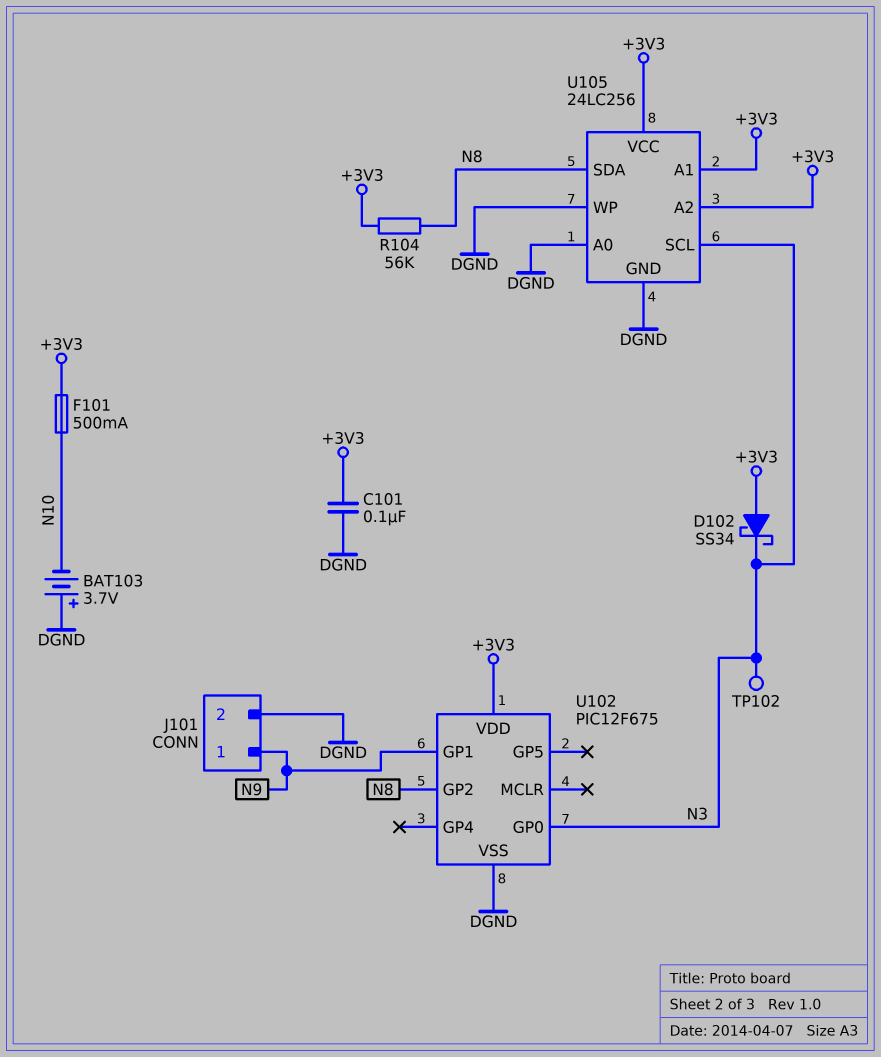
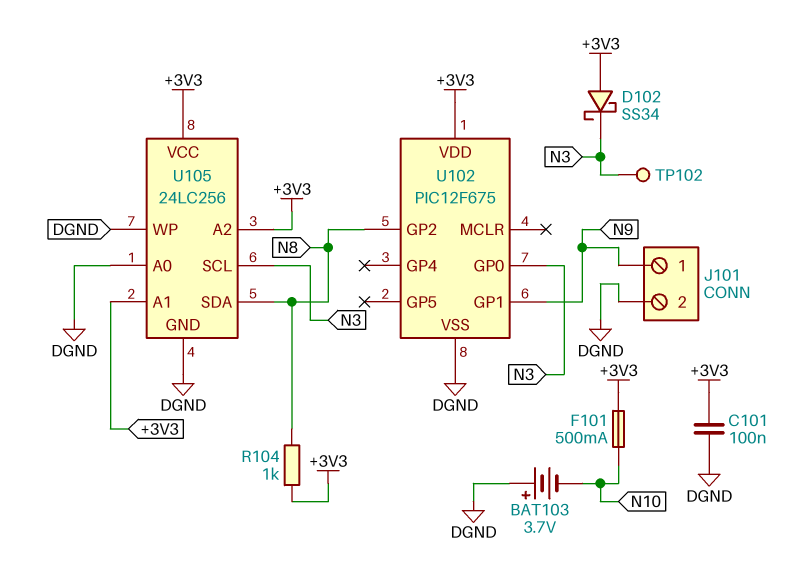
R104: 56k (+3V3, N8) -> 1k (+3V3, N8)

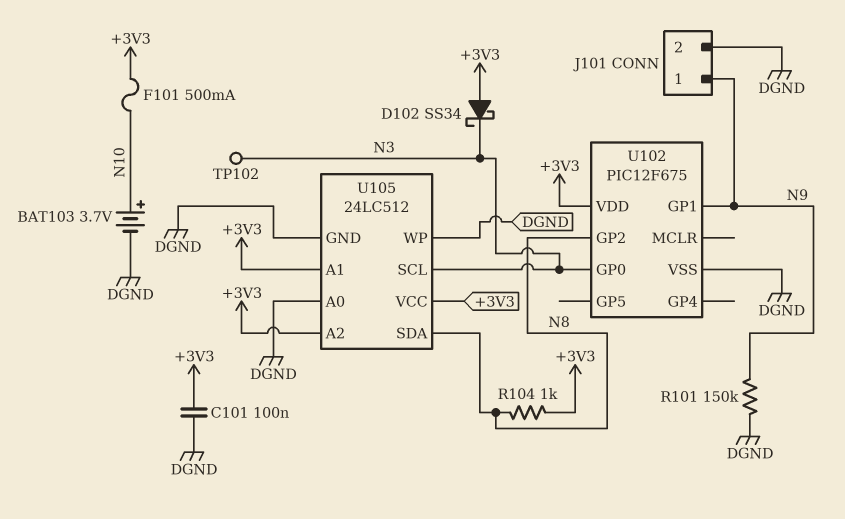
BAT103: 3.7V (plus DGND, minus N10) -> 3.7V (plus N10, minus DGND)
R101: none -> 150k (DGND, N9)
U105: 24LC256 -> 24LC512

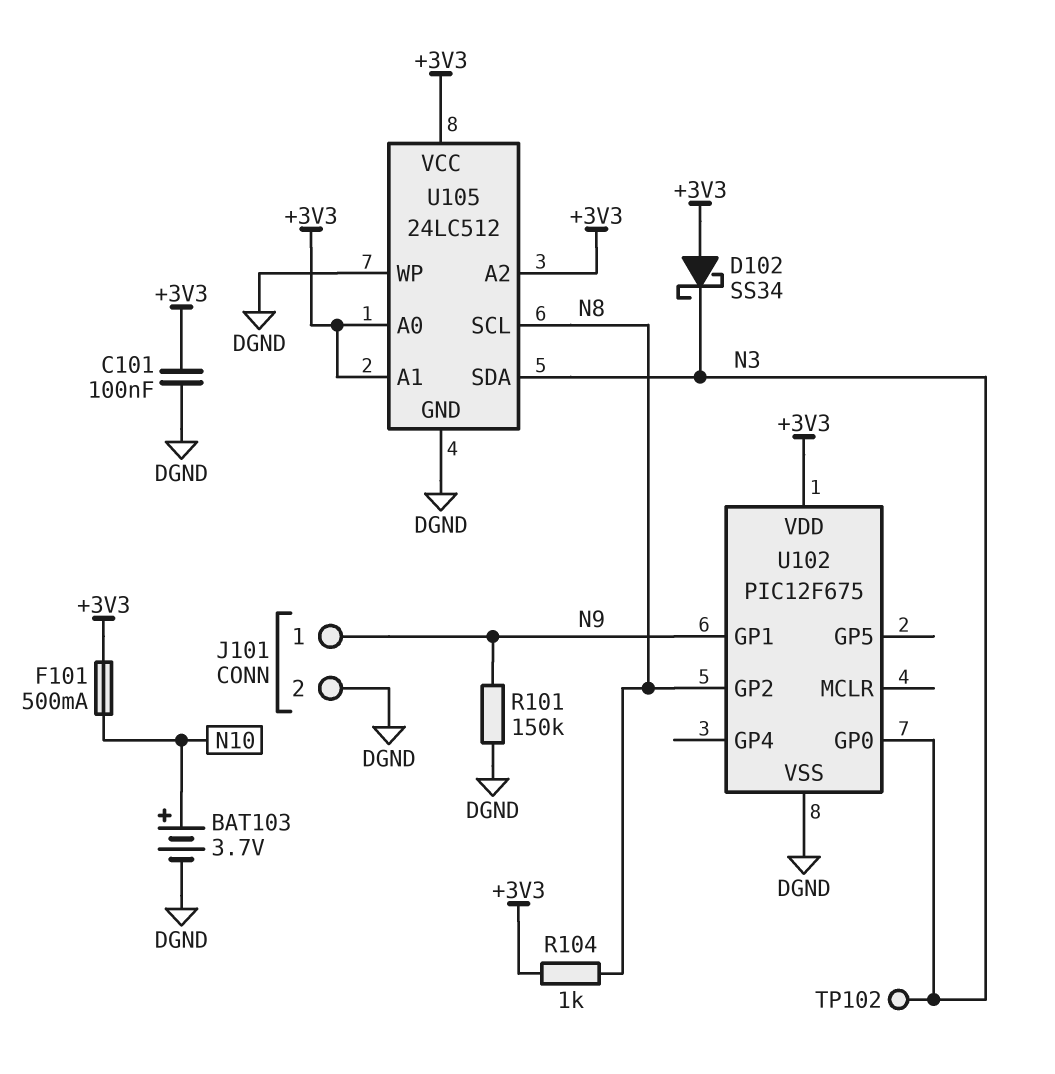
U105 pin A0: DGND -> +3V3
U105 pin SCL: N3 -> N8
U105 pin SDA: N8 -> N3

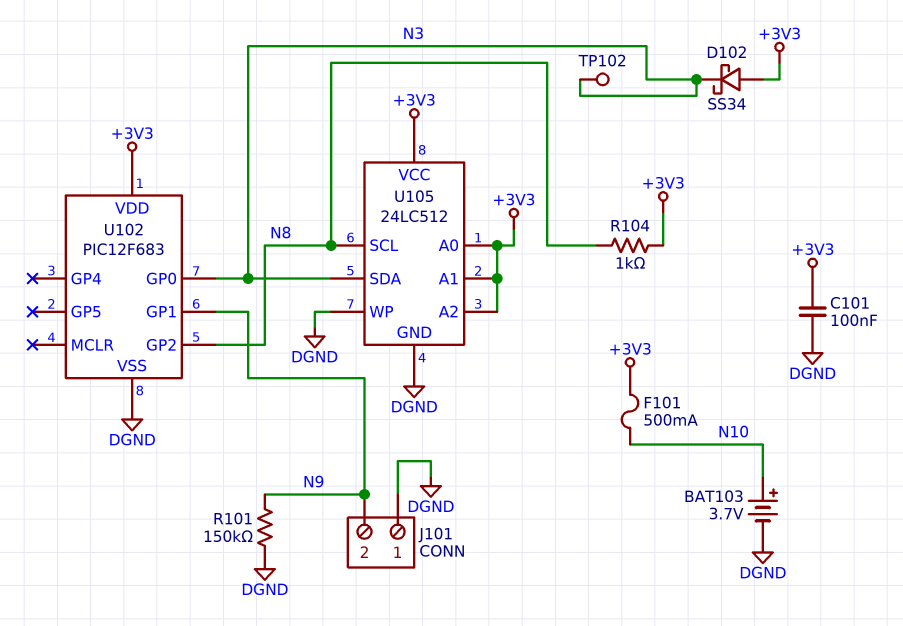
J101 pin 1: N9 -> DGND
J101 pin 2: DGND -> N9
U102: PIC12F675 -> PIC12F683

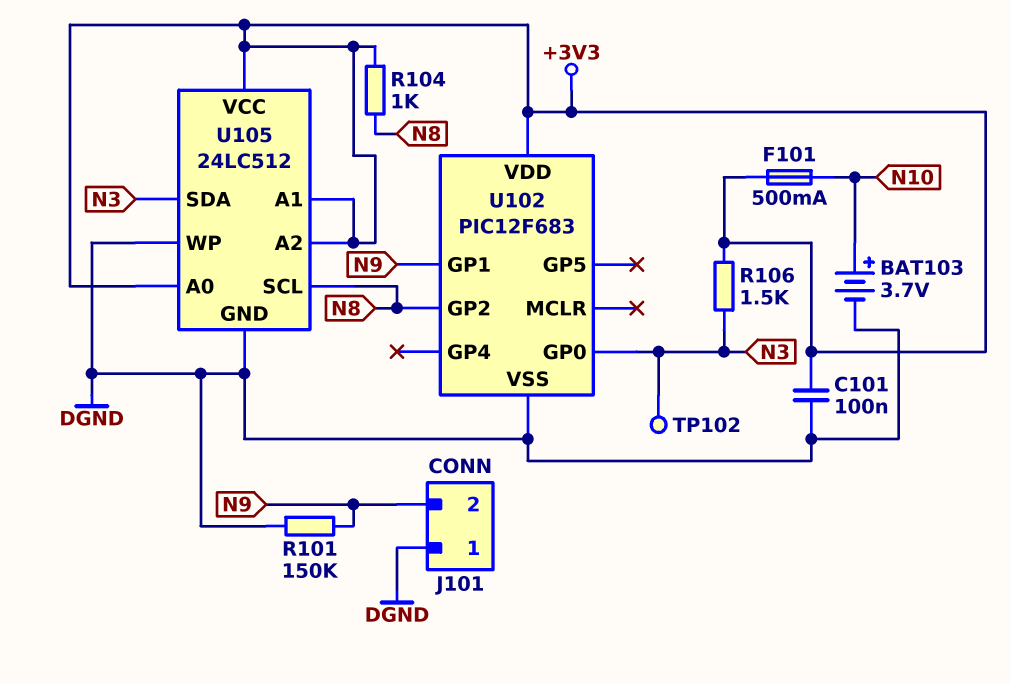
D102: schottky SS34 (A +3V3, K N3) -> none
R106: none -> 1.5k (+3V3, N3)

